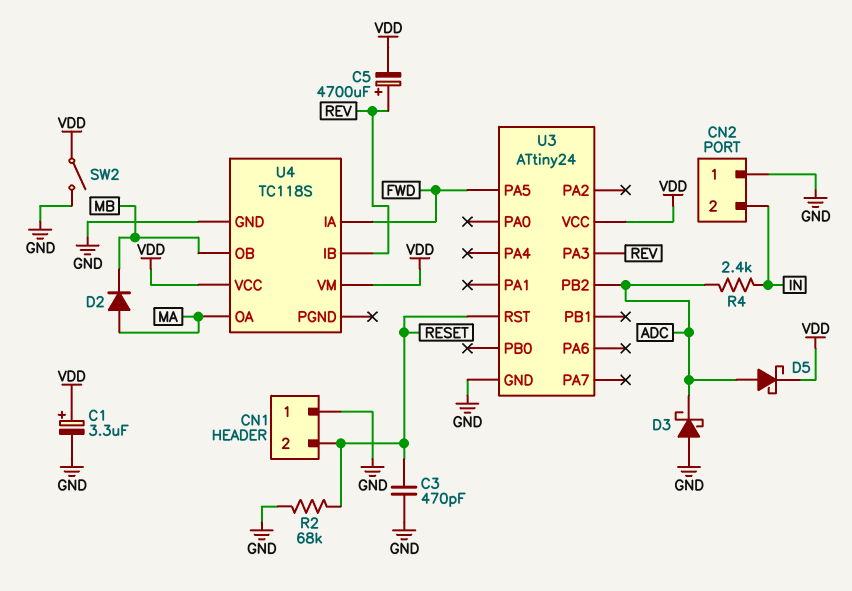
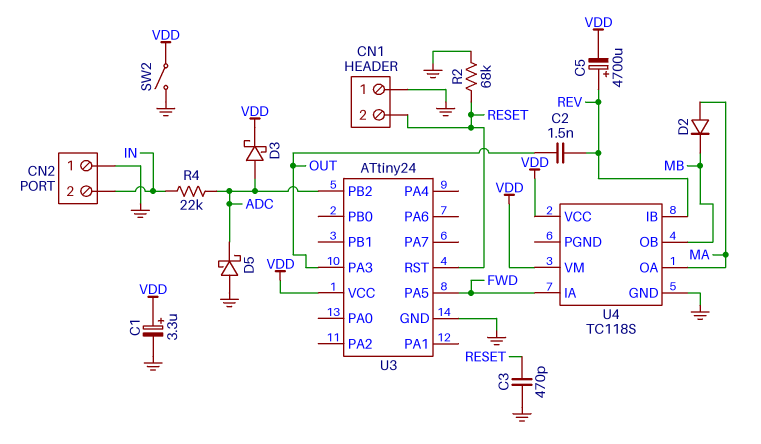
C2: none -> 1.5nF (OUT, REV)
D3: schottky (A GND, K ADC) -> schottky (A ADC, K VDD)
D5: schottky (A ADC, K VDD) -> schottky (A GND, K ADC)
R4: 2.4k (ADC, IN) -> 22k (ADC, IN)
U3 pin PA3: REV -> OUT

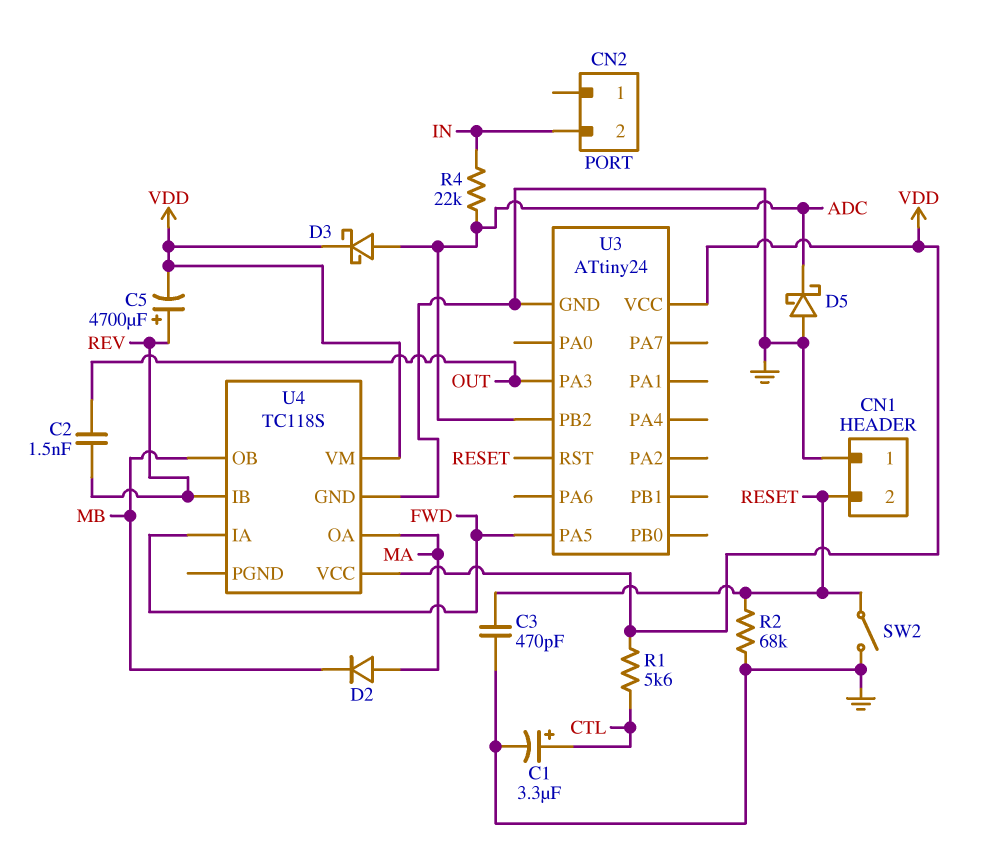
C1: 3.3uF (plus VDD, minus GND) -> 3.3uF (plus CTL, minus GND)
CN2 pin 1: GND -> none
R1: none -> 5.6k (CTL, VDD)
SW2: switch (GND, VDD) -> switch (GND, RESET)

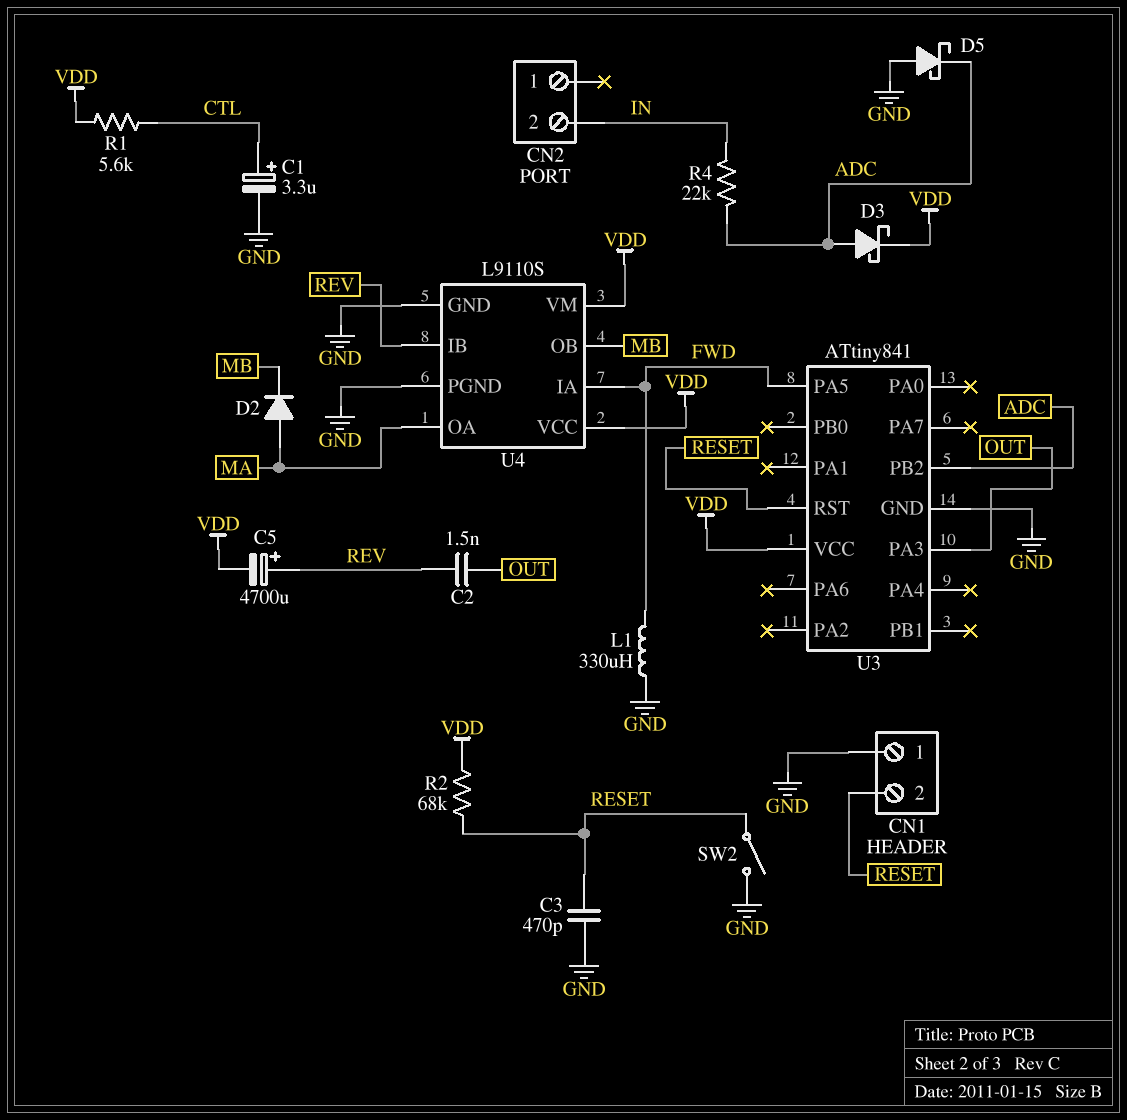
L1: none -> 330uH (FWD, GND)
R2: 68k (GND, RESET) -> 68k (RESET, VDD)
U3: ATtiny24 -> ATtiny841
U4: TC118S -> L9110S
U4 pin PGND: none -> GND

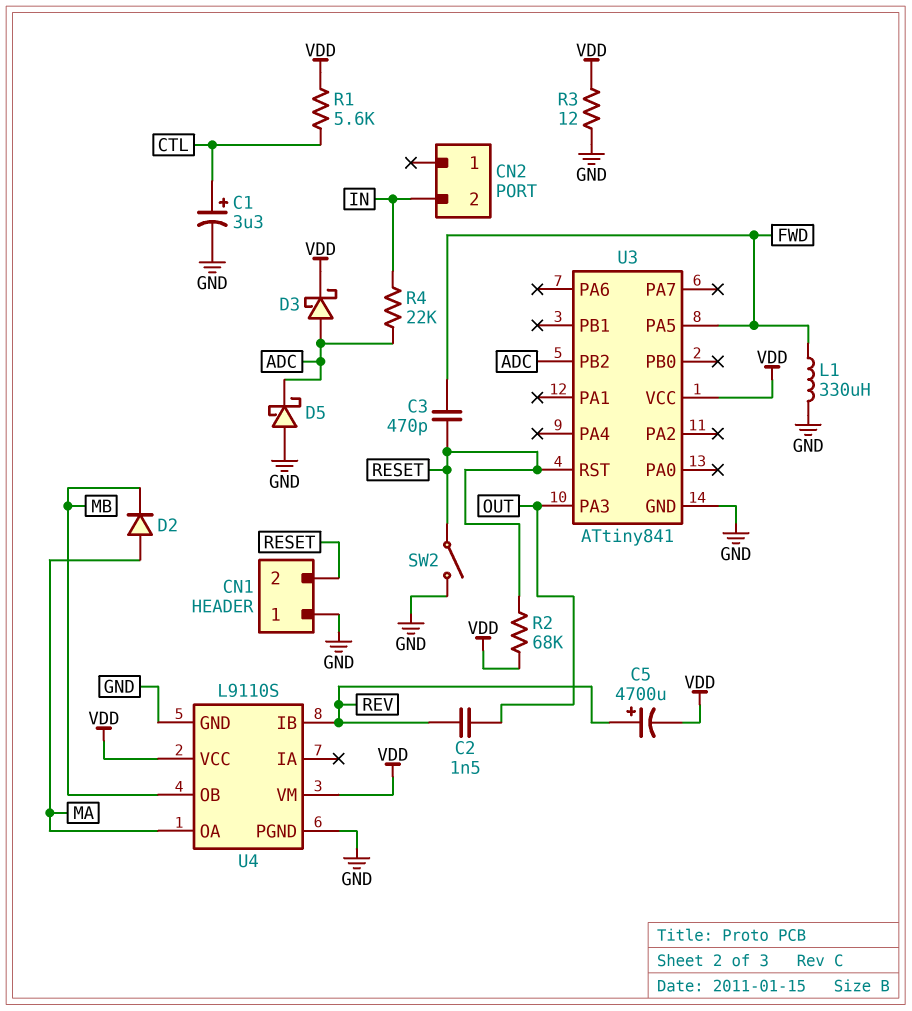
C3: 470pF (GND, RESET) -> 470pF (FWD, RESET)
R3: none -> 12 (GND, VDD)
U4 pin IA: FWD -> none

